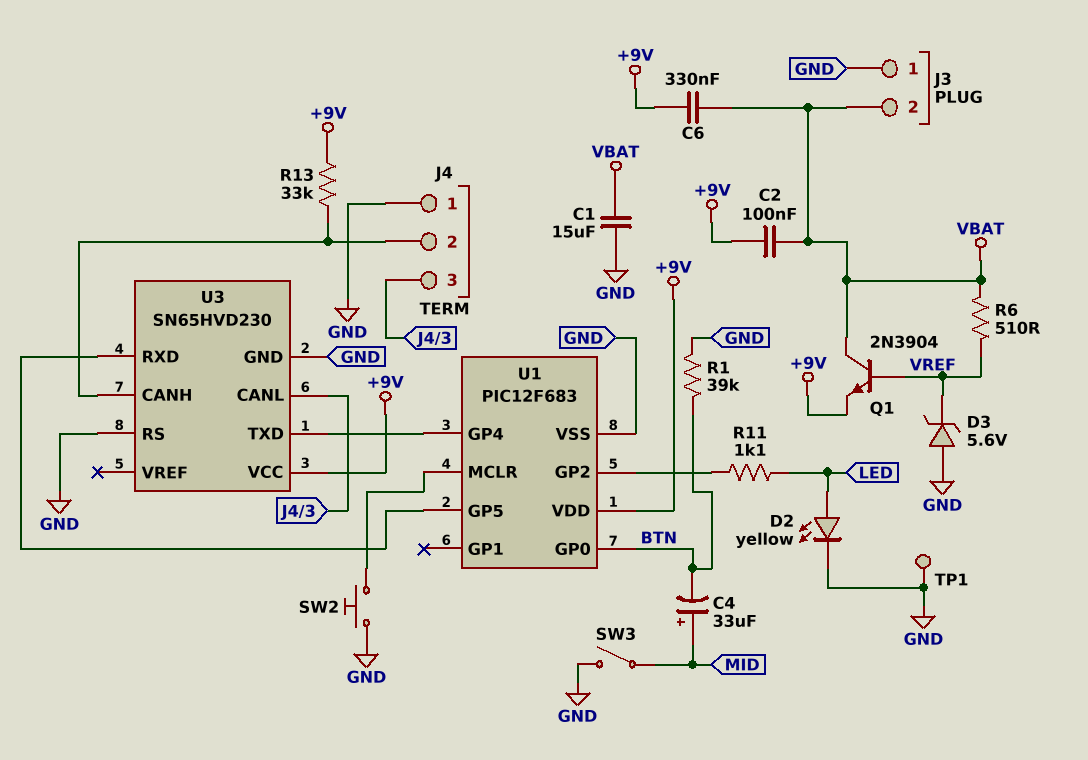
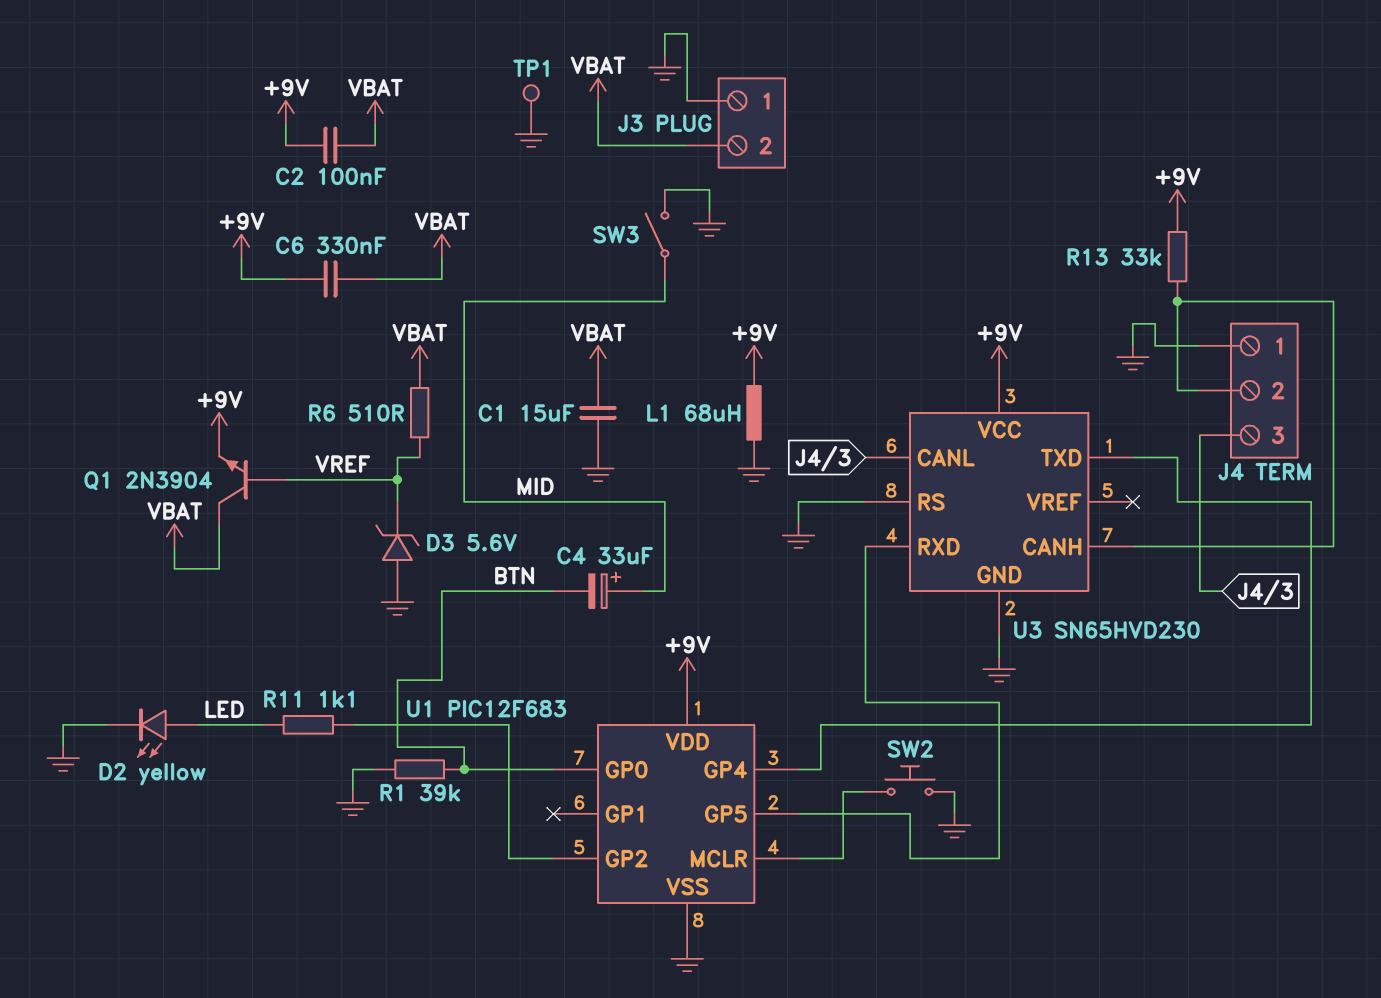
L1: none -> 68uH (+9V, GND)

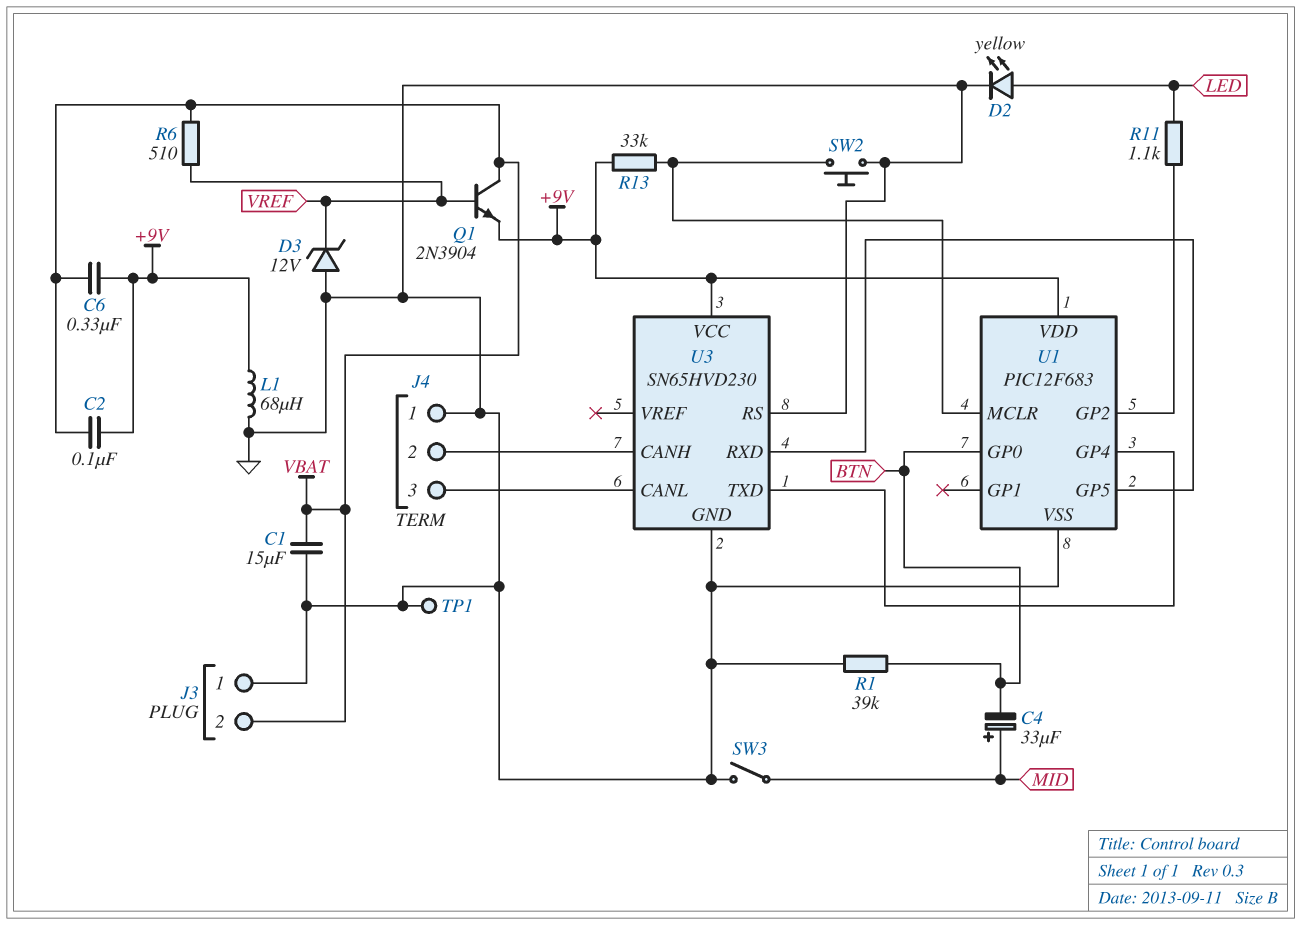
D3: zener 5.6V (A GND, K VREF) -> zener 12V (A GND, K VREF)
R13: 33k (+9V, J4/2) -> 33k (+9V, U1/MCLR)

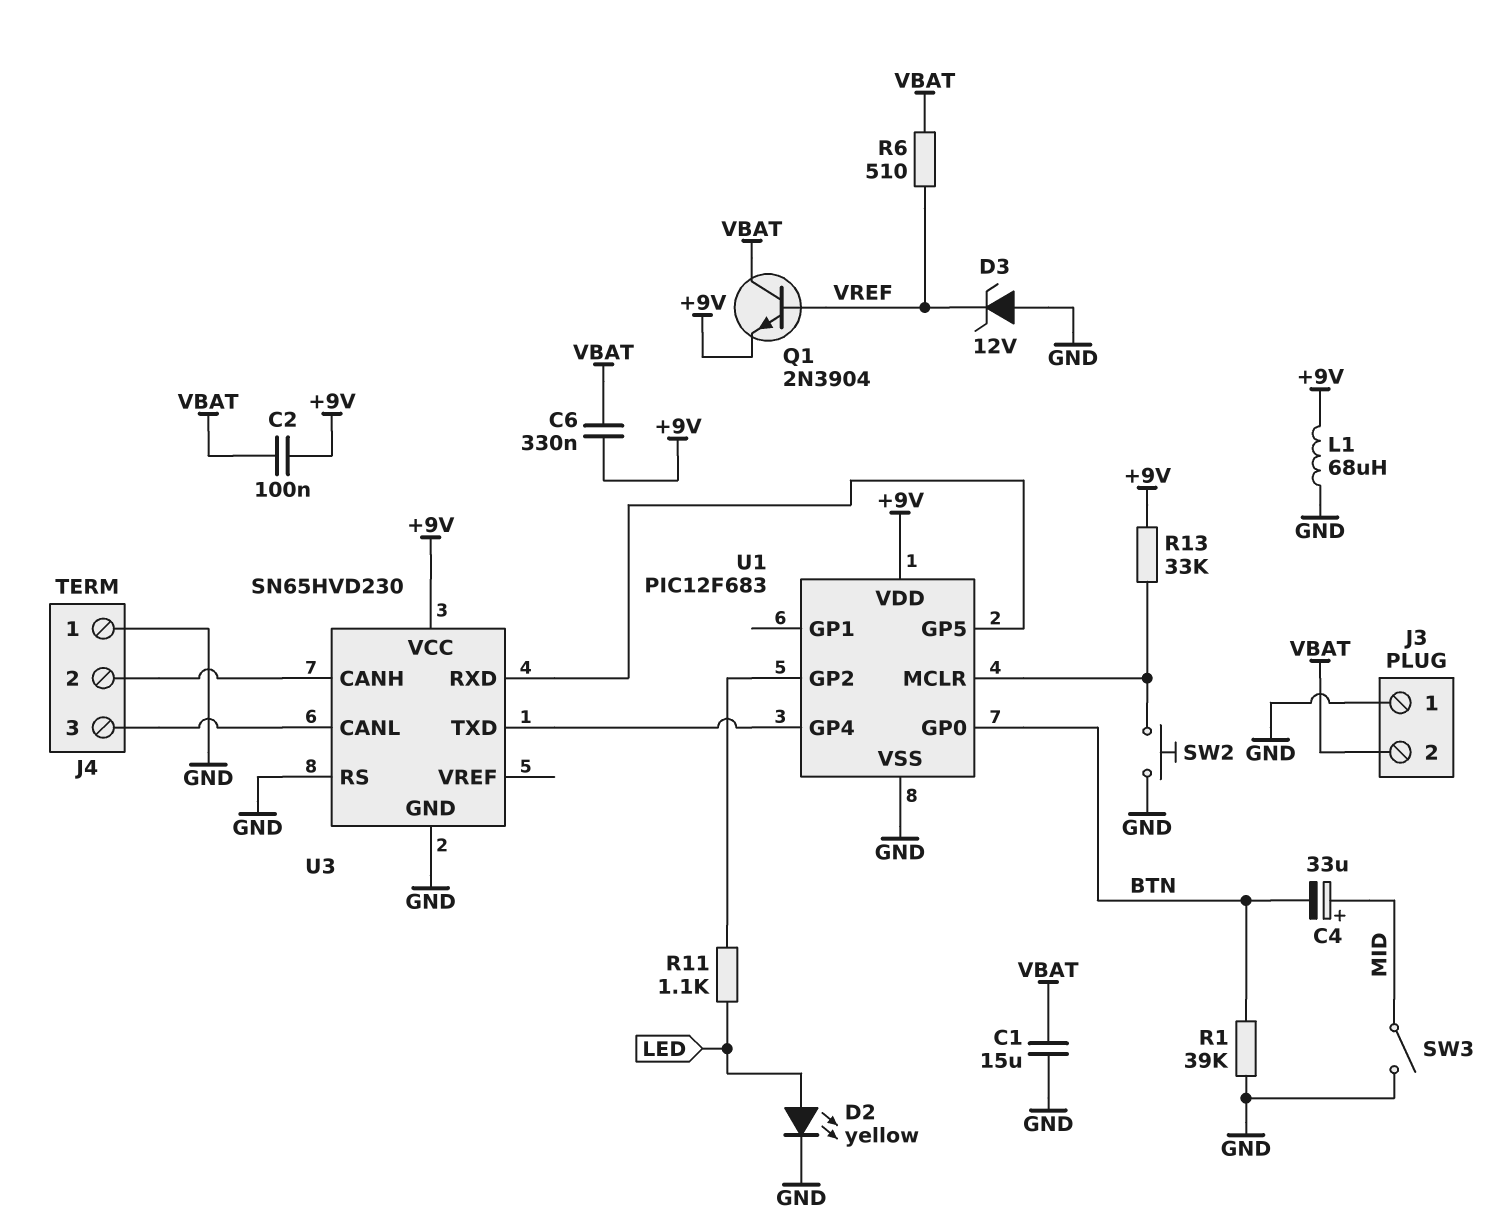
TP1: test point (GND) -> none

